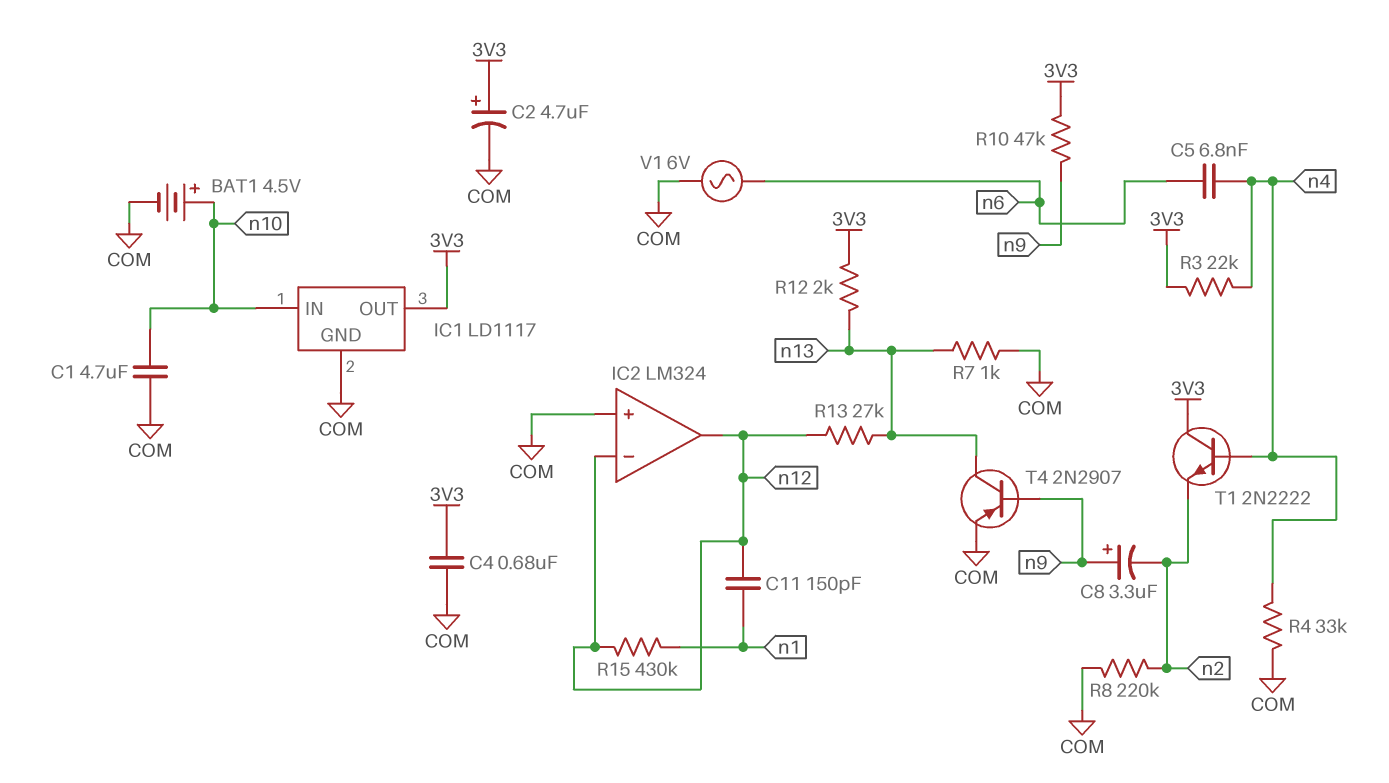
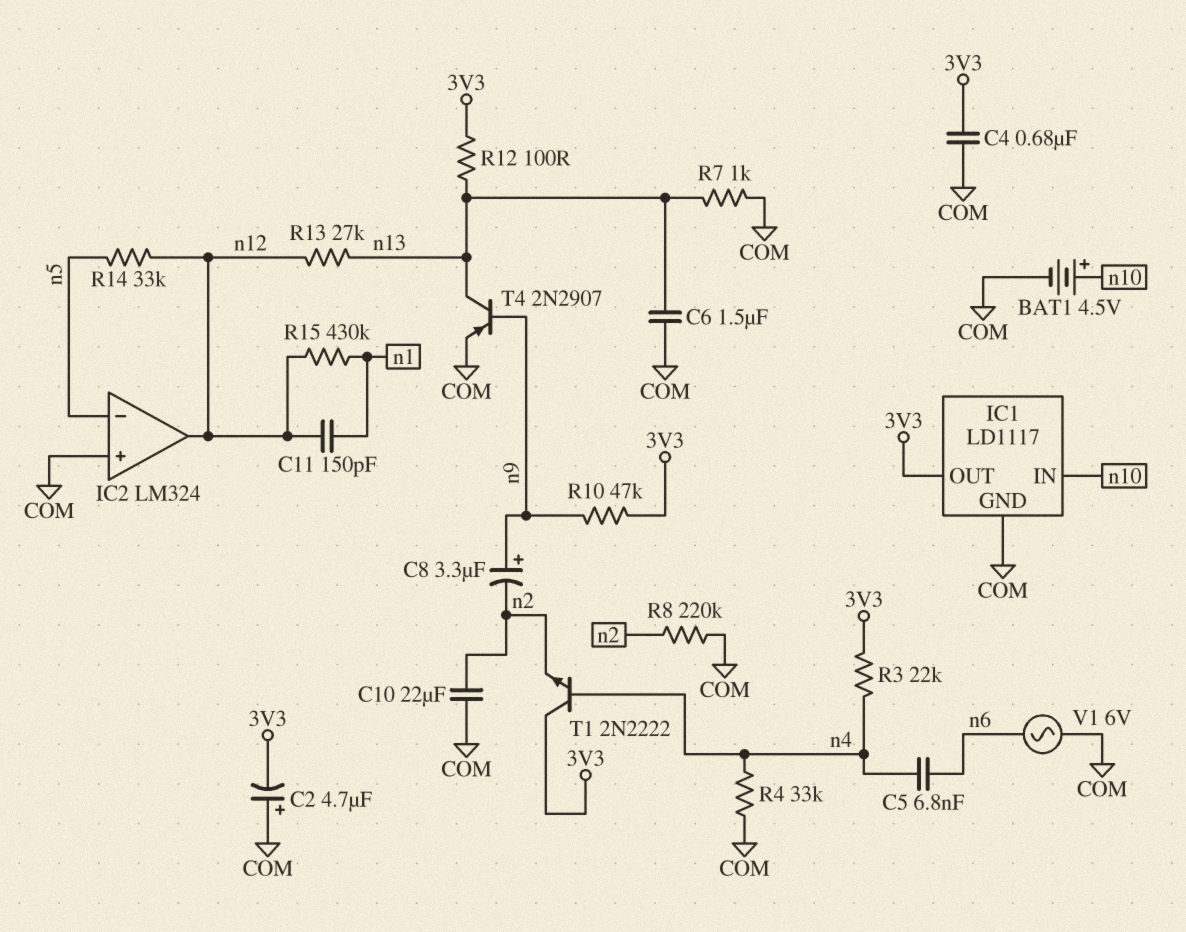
C1: 4.7uF (COM, n10) -> none
C2: 4.7uF (plus 3V3, minus COM) -> 4.7uF (plus COM, minus 3V3)
C6: none -> 1.5uF (COM, n13)
C10: none -> 22uF (COM, n2)
IC2 pin in-: n12 -> n5
R12: 2k (3V3, n13) -> 100 (3V3, n13)
R14: none -> 33k (n5, n12)

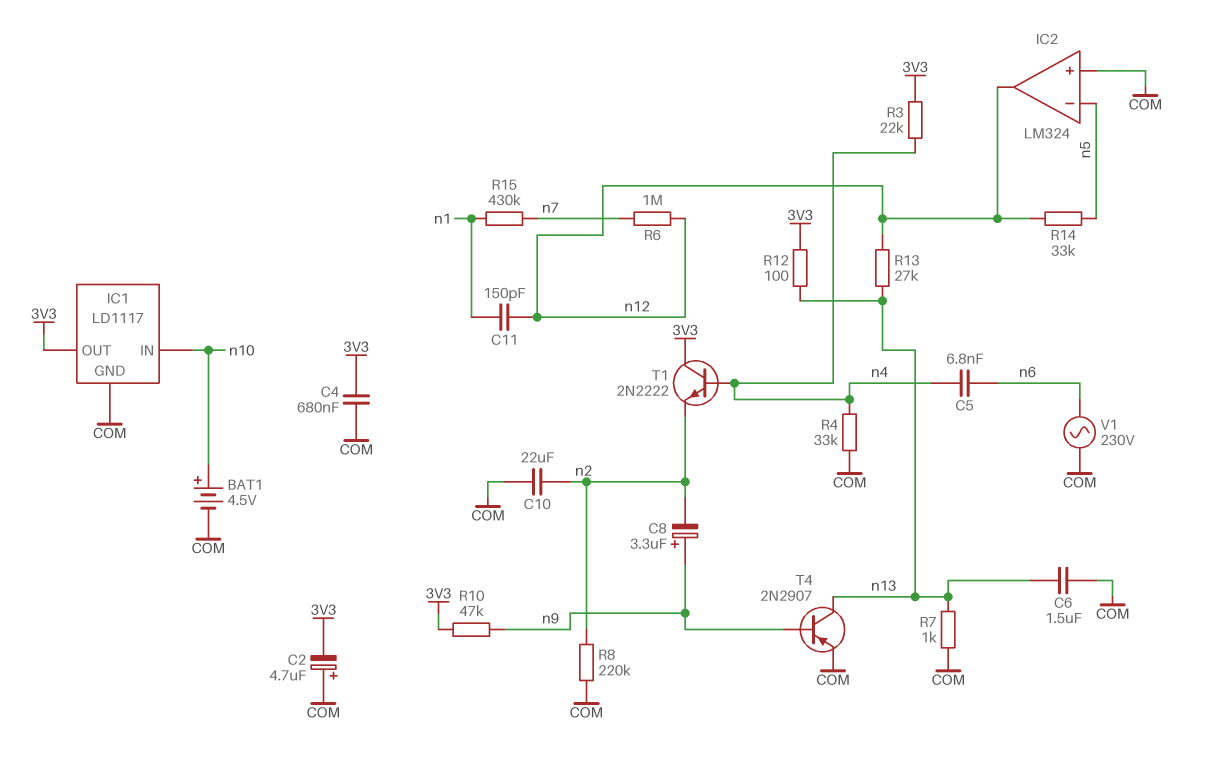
R6: none -> 1M (n7, n12)
R15: 430k (n1, n12) -> 430k (n1, n7)
V1: AC 6V (COM, n6) -> AC 230V (COM, n6)

